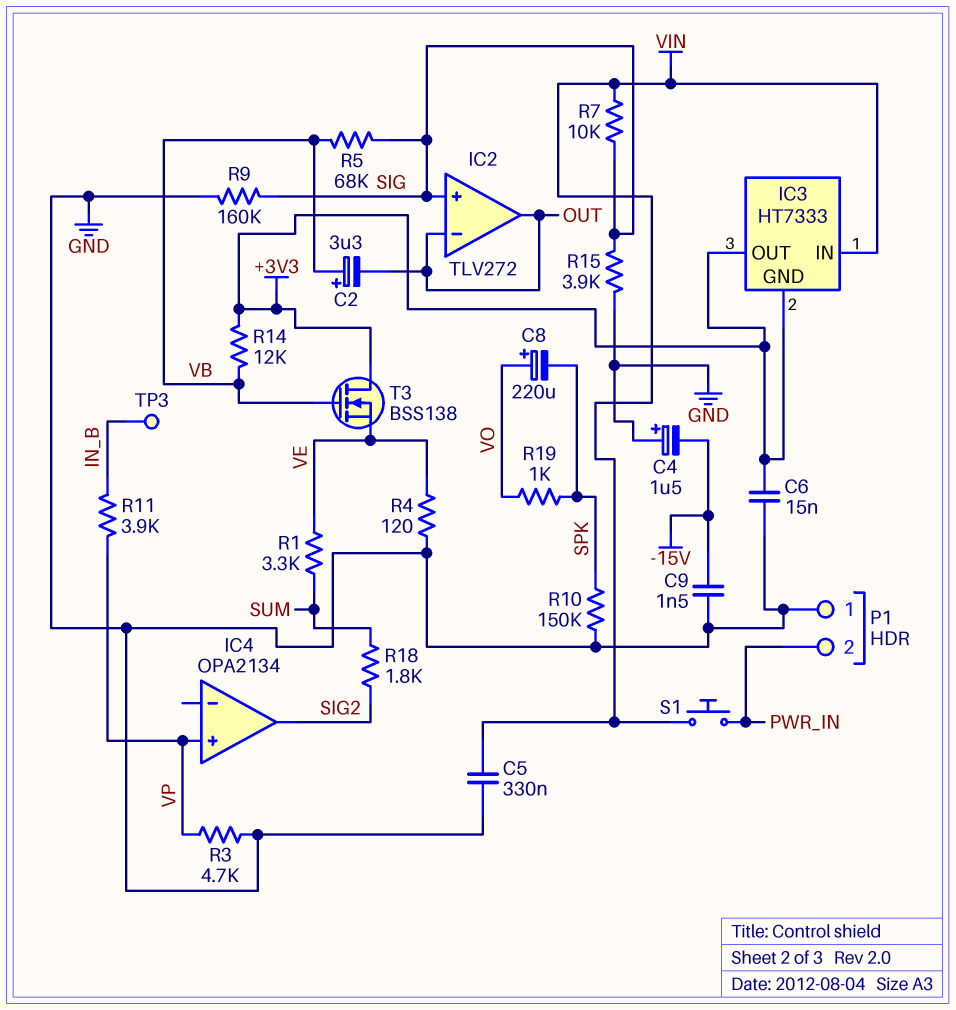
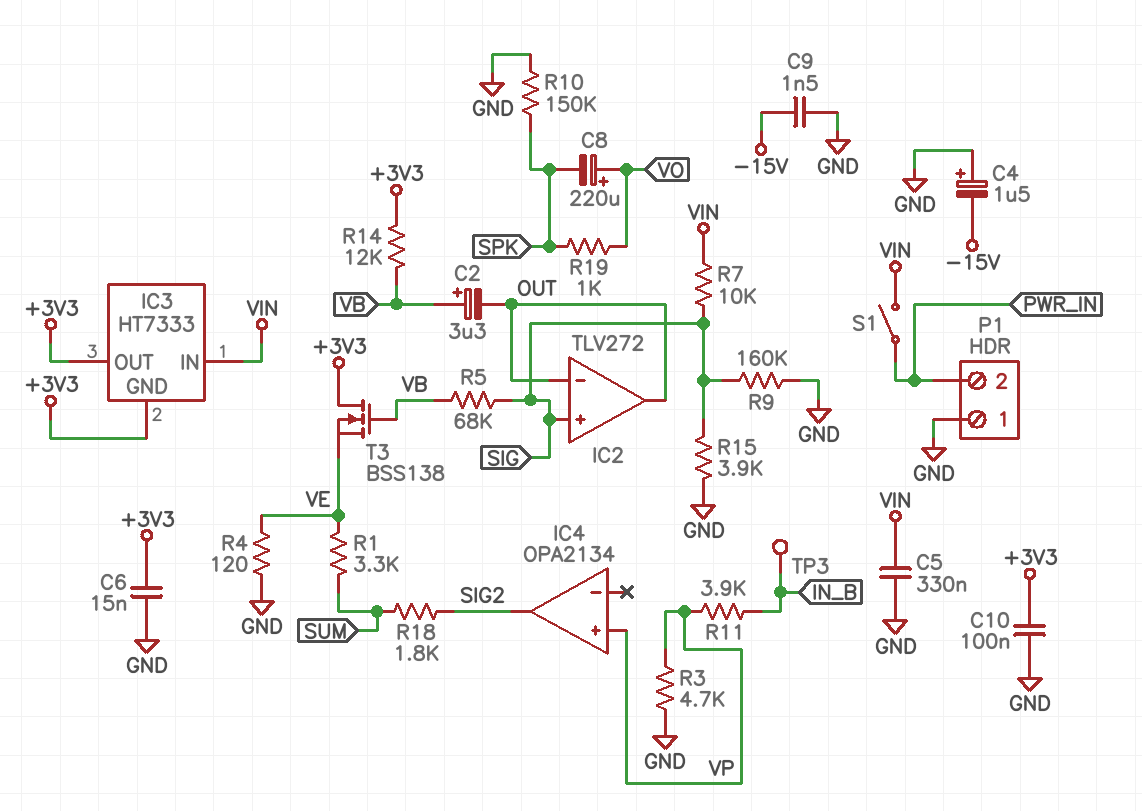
C10: none -> 100nF (+3V3, GND)
S1: button (PWR_IN, VIN) -> switch (PWR_IN, VIN)

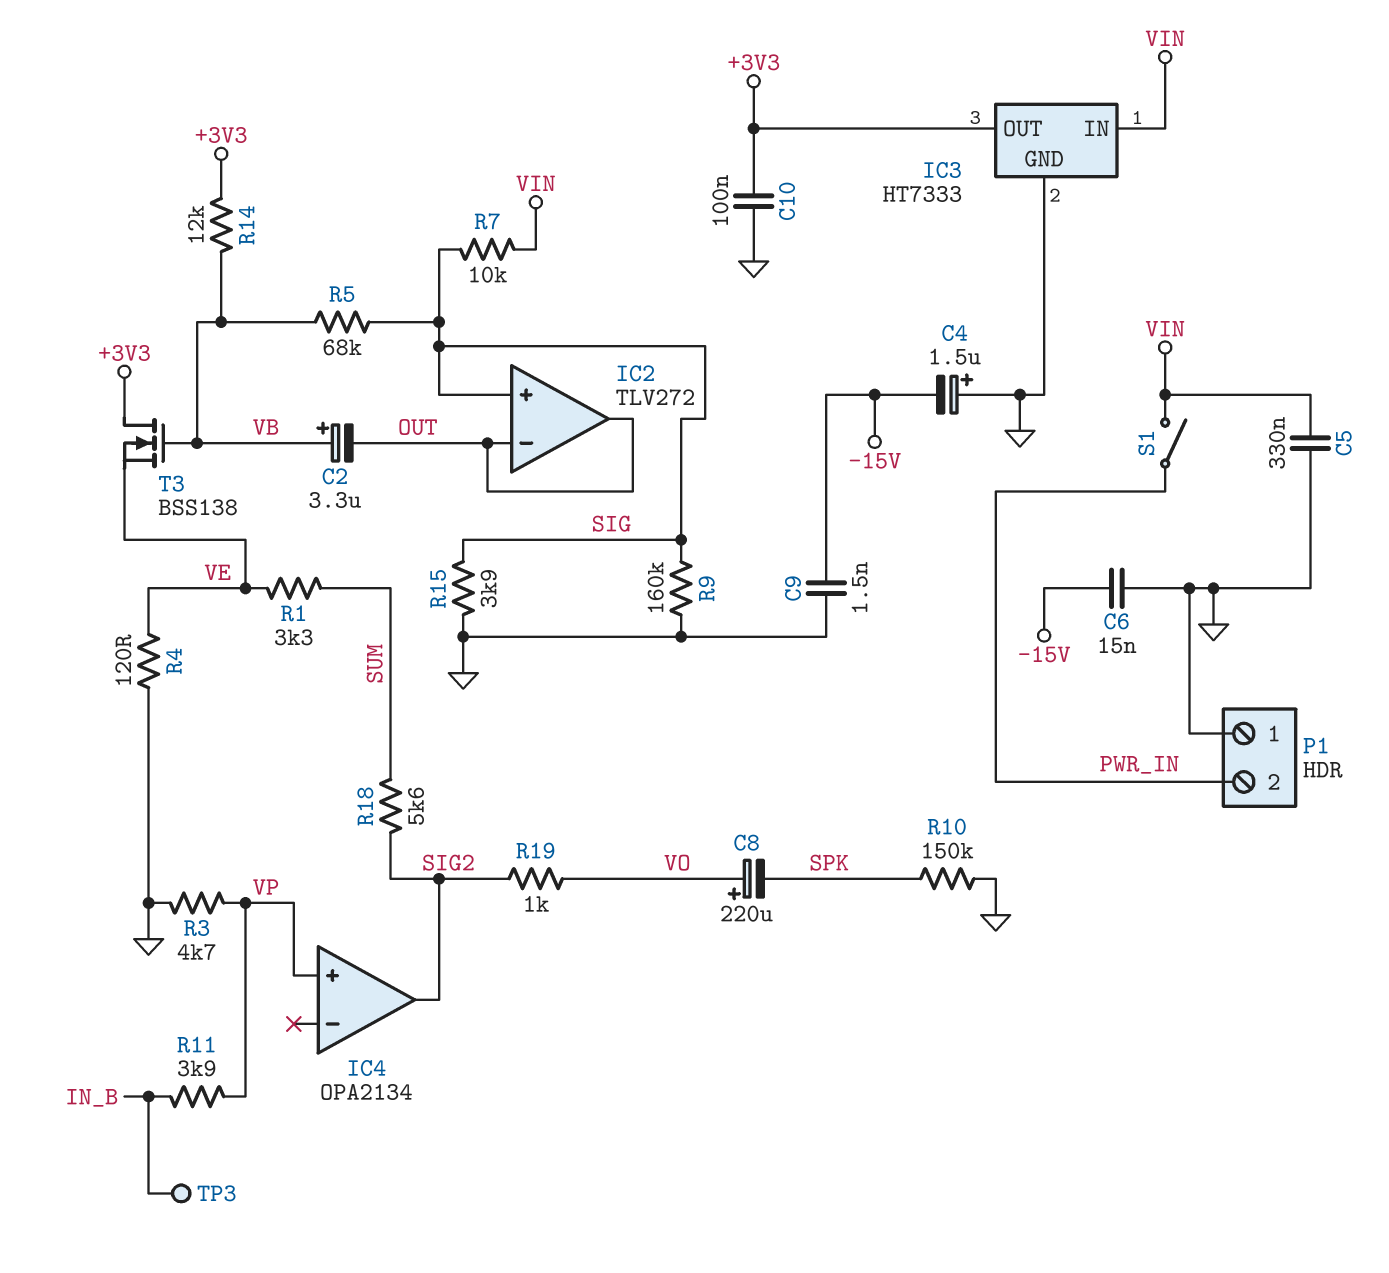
C6: 15nF (+3V3, GND) -> 15nF (-15V, GND)
IC3 pin GND: +3V3 -> GND
R18: 1.8k (SIG2, SUM) -> 5.6k (SIG2, SUM)
R19: 1k (SPK, VO) -> 1k (SIG2, VO)

